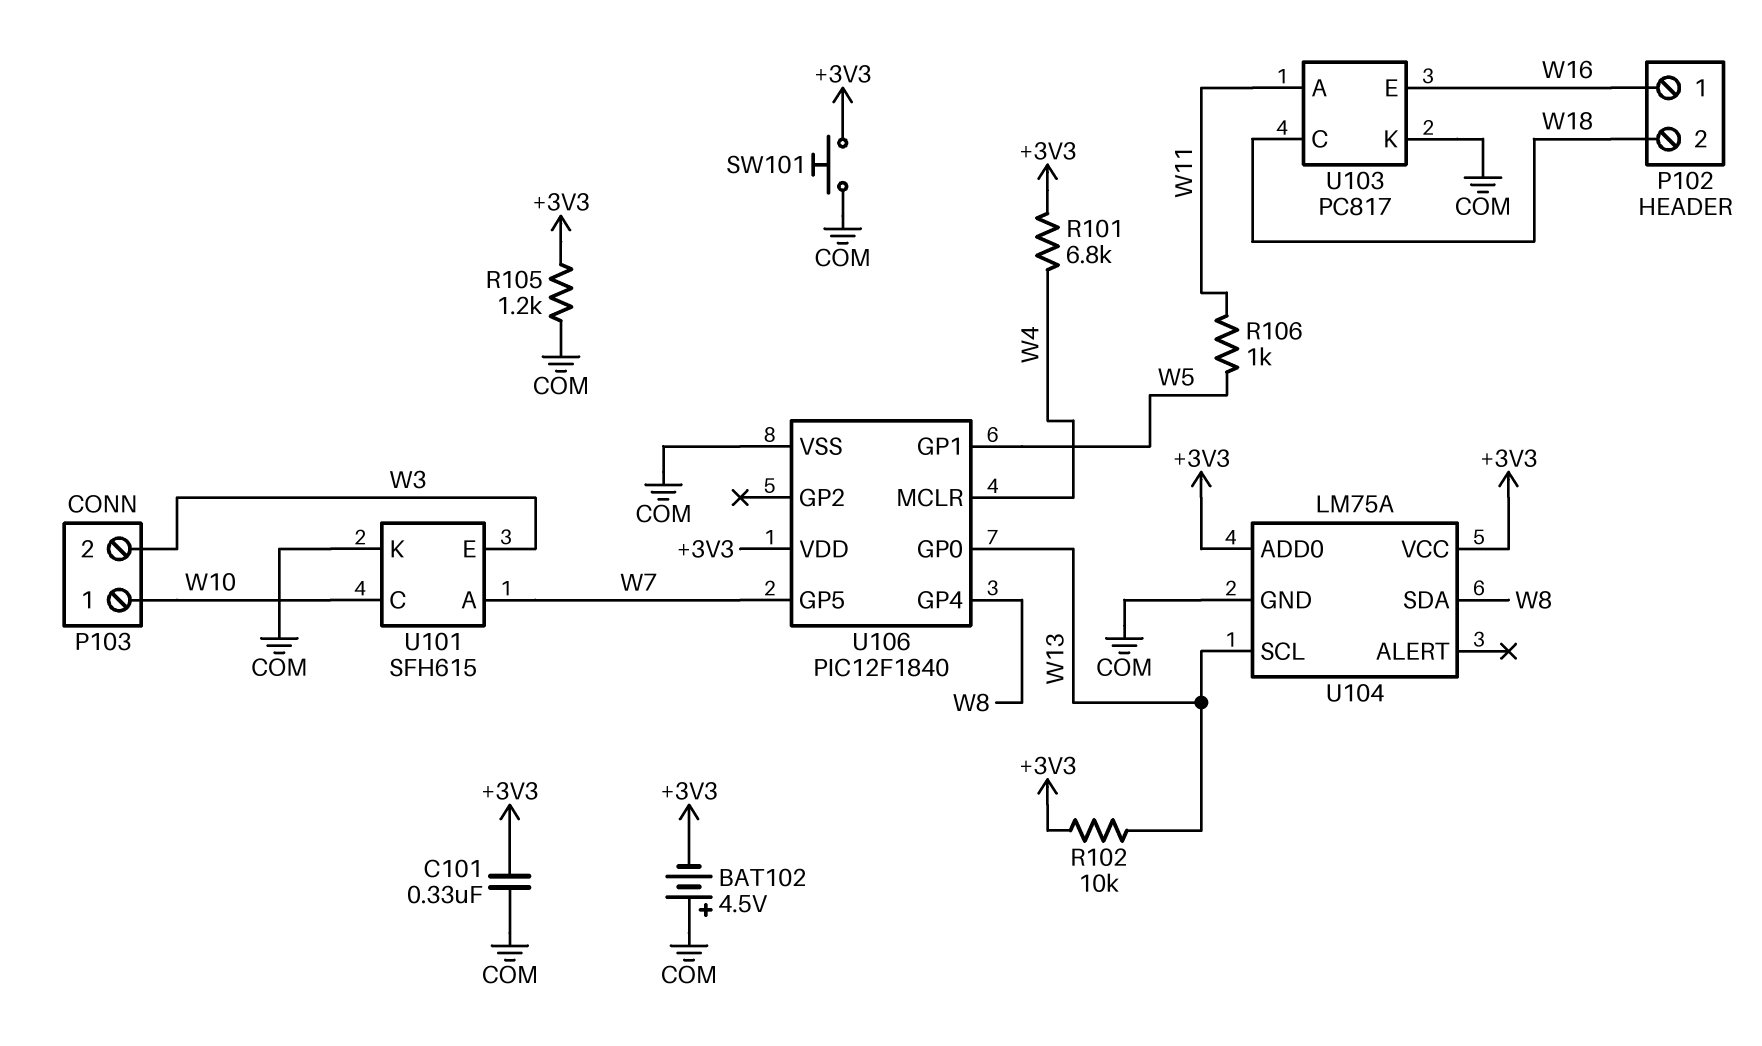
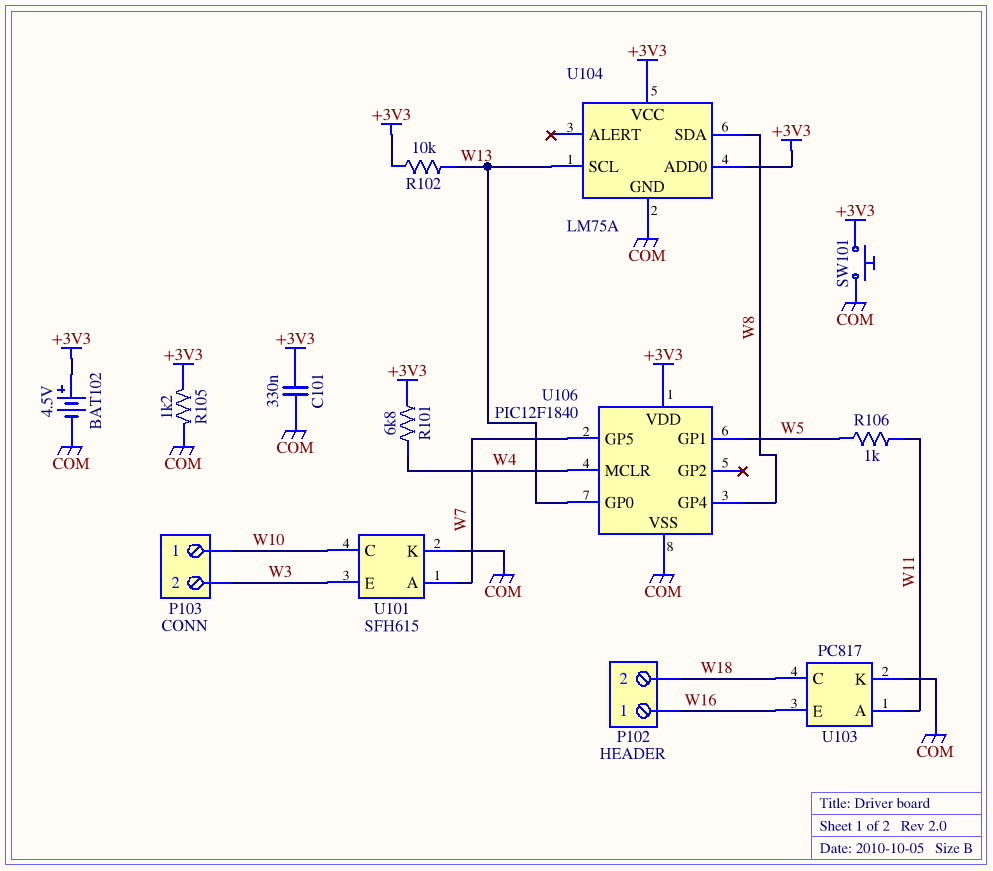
BAT102: 4.5V (plus COM, minus +3V3) -> 4.5V (plus +3V3, minus COM)

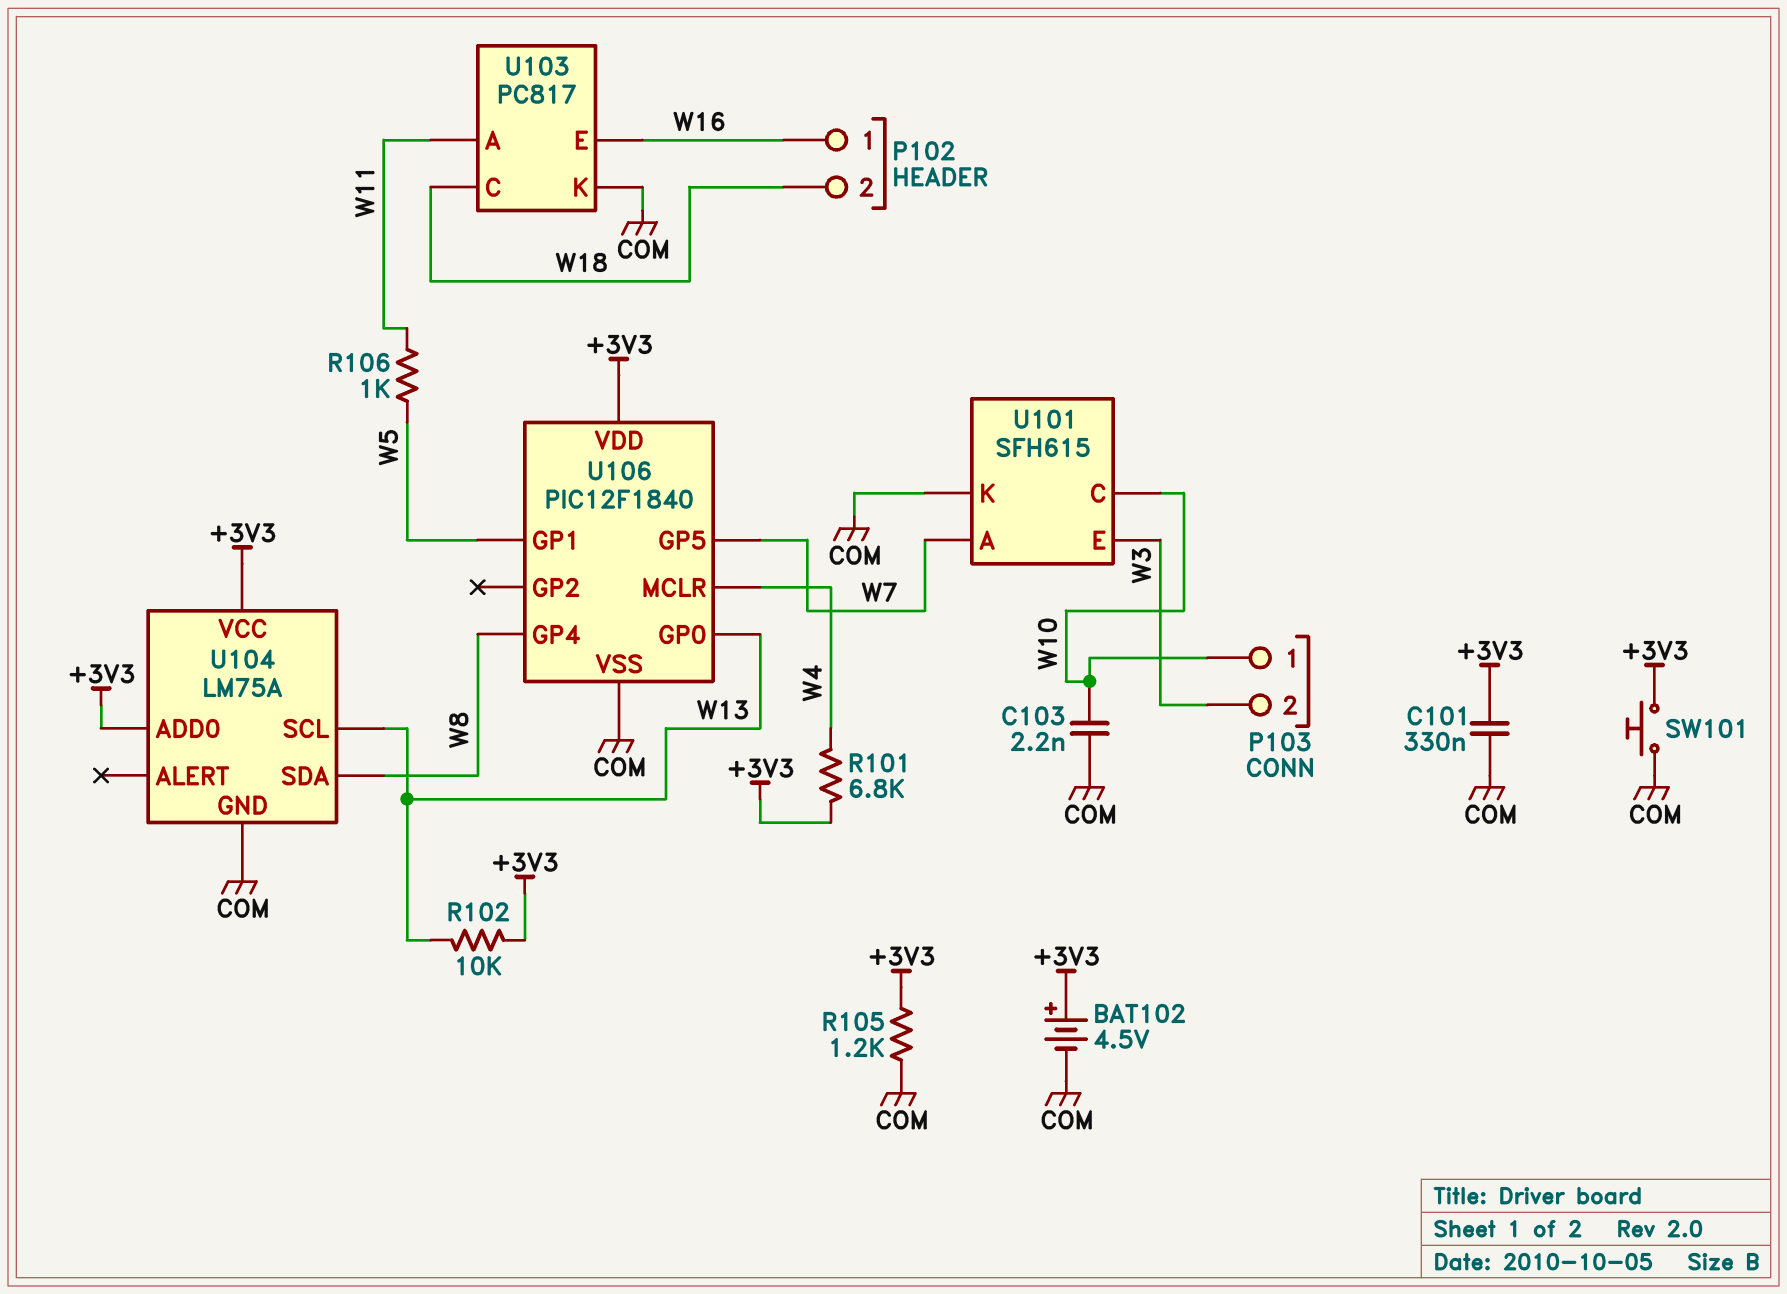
C103: none -> 2.2nF (COM, W10)

